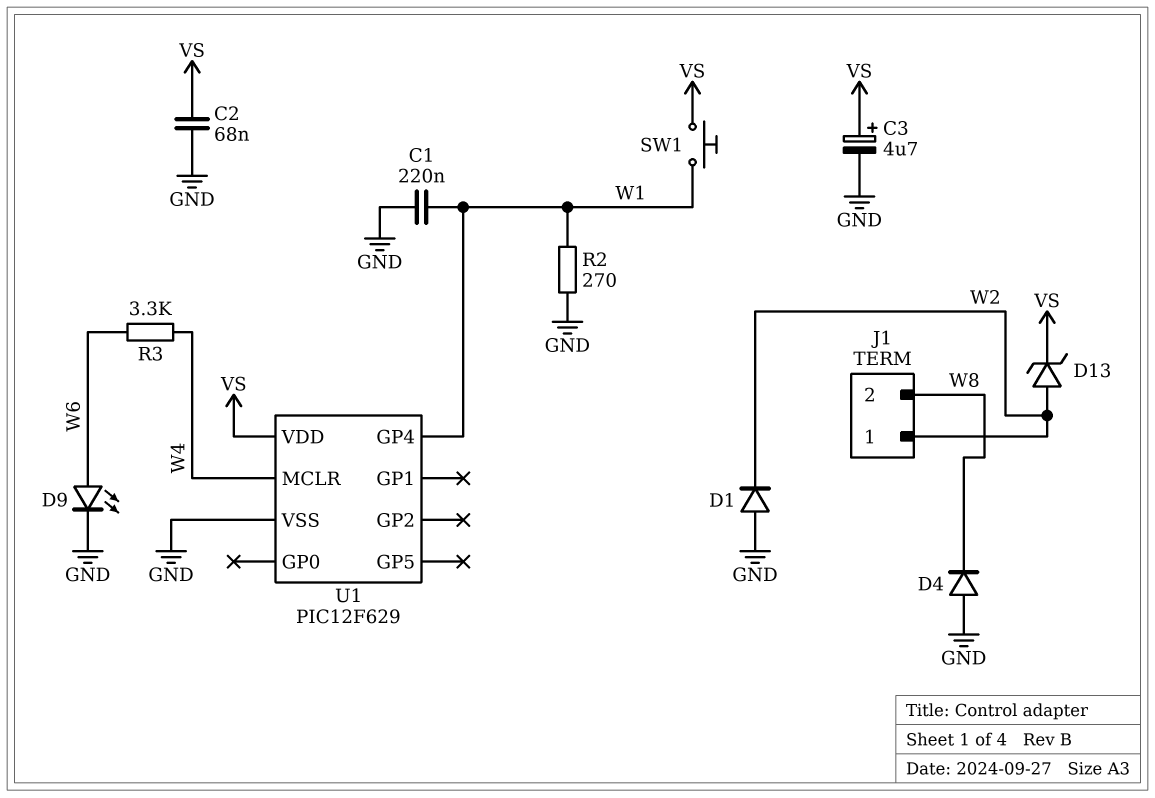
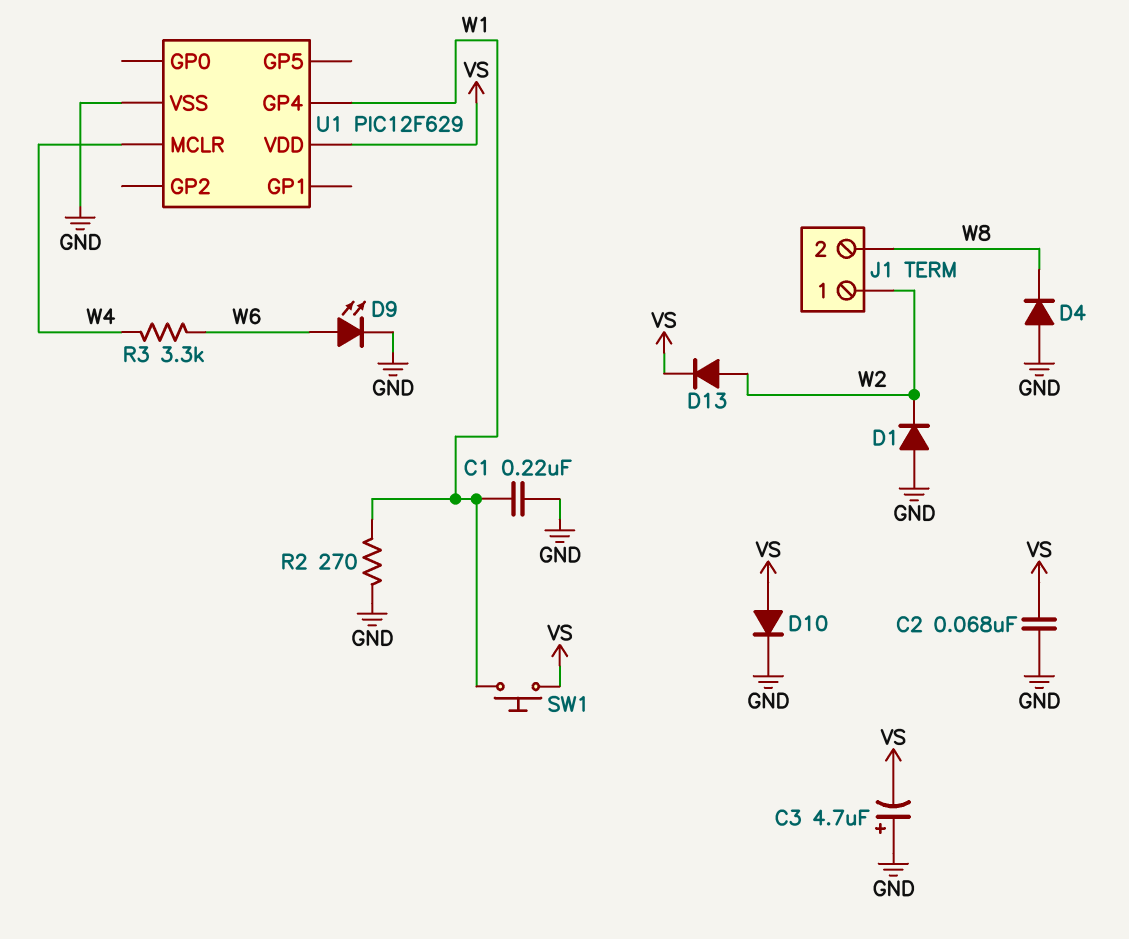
C3: 4.7uF (plus VS, minus GND) -> 4.7uF (plus GND, minus VS)
D10: none -> diode (A VS, K GND)
D13: zener (A W2, K VS) -> diode (A W2, K VS)

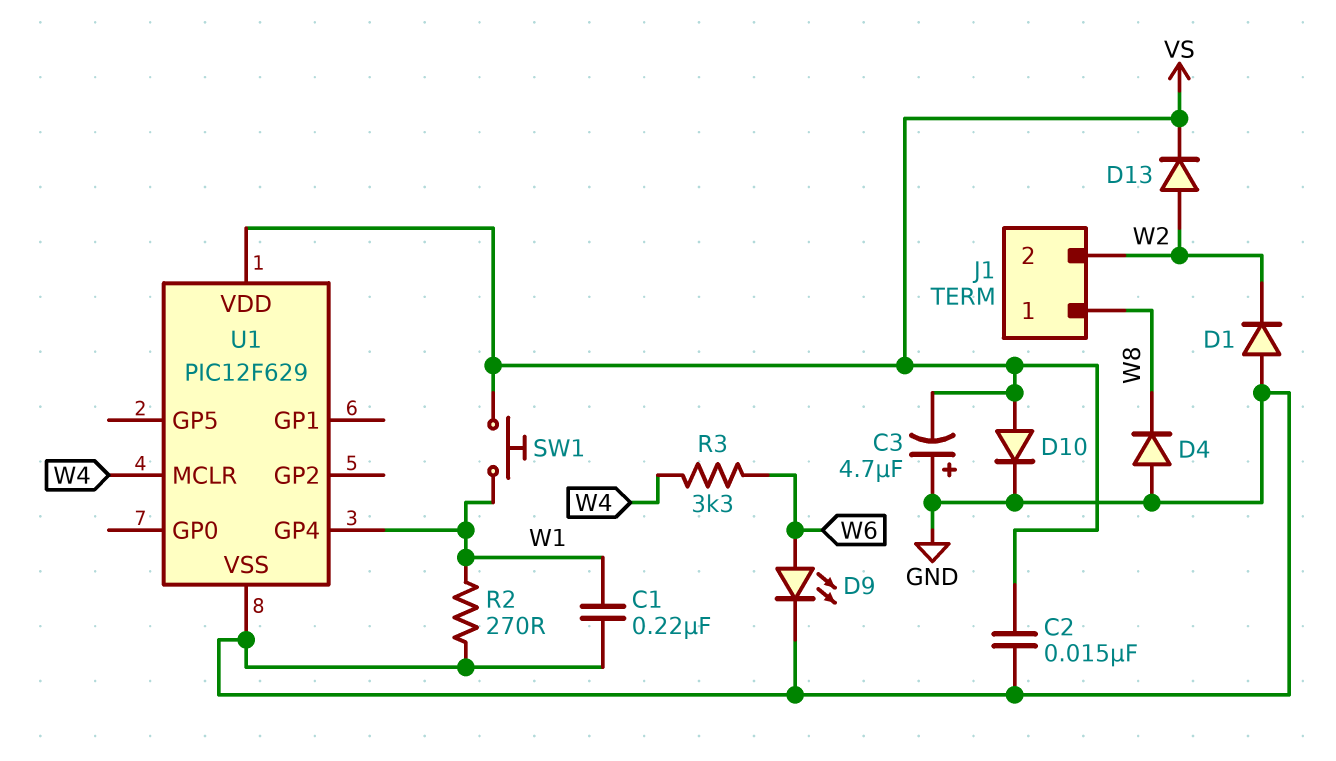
C2: 68nF (GND, VS) -> 15nF (GND, VS)
J1 pin 1: W2 -> W8
J1 pin 2: W8 -> W2

